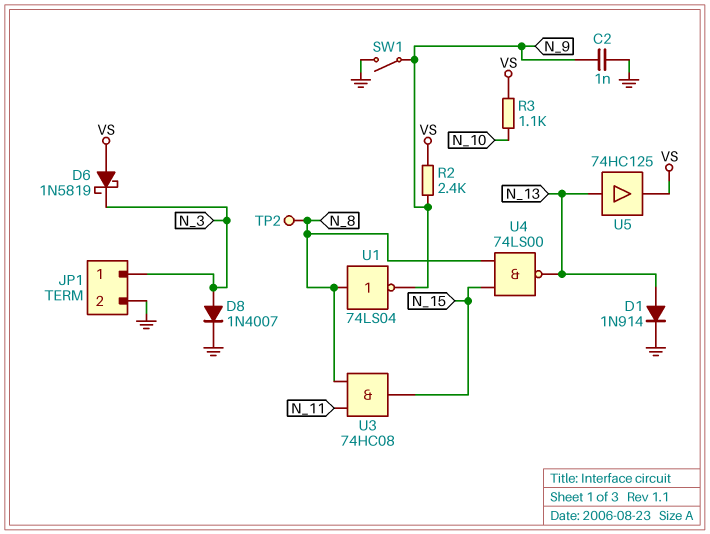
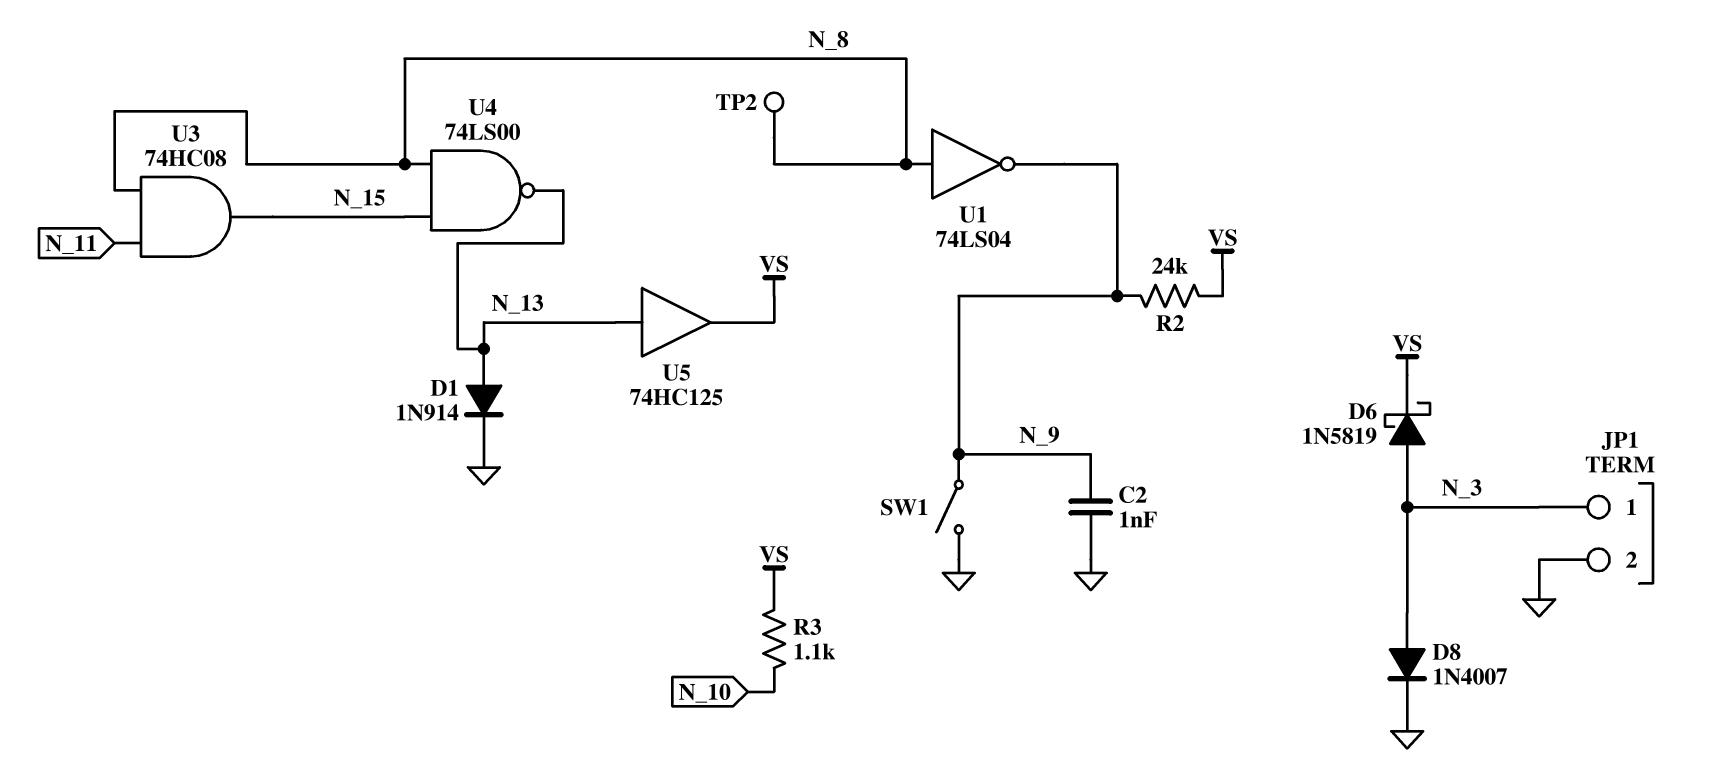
D6: schottky 1N5819 (A VS, K N_3) -> schottky 1N5819 (A N_3, K VS)
R2: 2.4k (N_9, VS) -> 24k (N_9, VS)

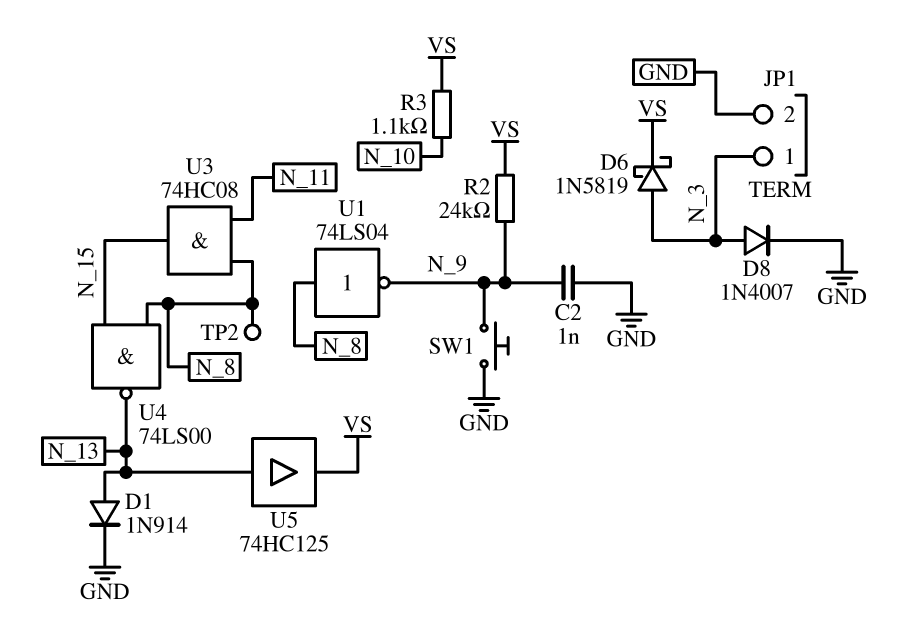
SW1: switch (GND, N_9) -> button (GND, N_9)

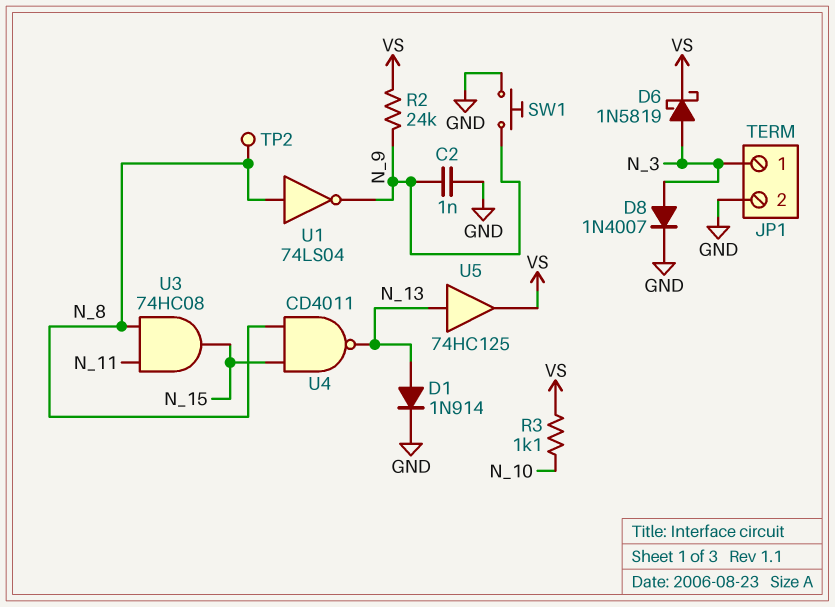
U4: NAND 74LS00 (in N_8, in N_15, out N_13) -> NAND CD4011 (in N_8, in N_15, out N_13)

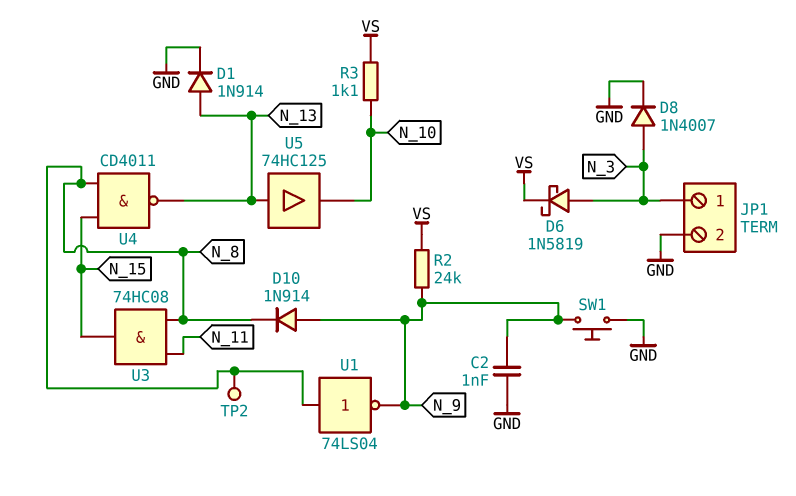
D10: none -> diode 1N914 (A N_9, K N_8)
U5: buffer 74HC125 (in N_13, out VS) -> buffer 74HC125 (in N_13, out N_10)

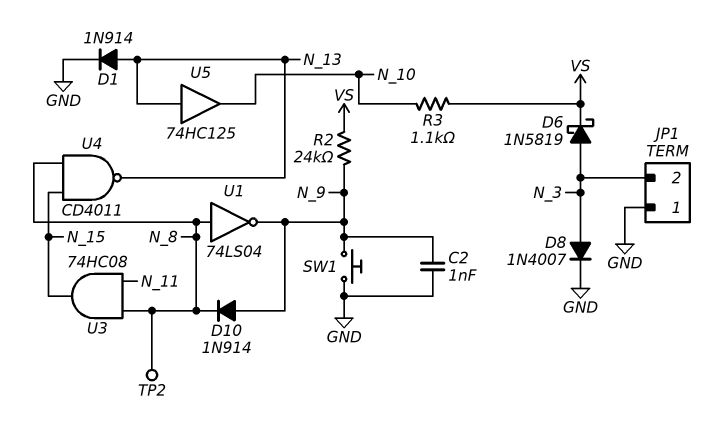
JP1 pin 1: N_3 -> GND
JP1 pin 2: GND -> N_3

